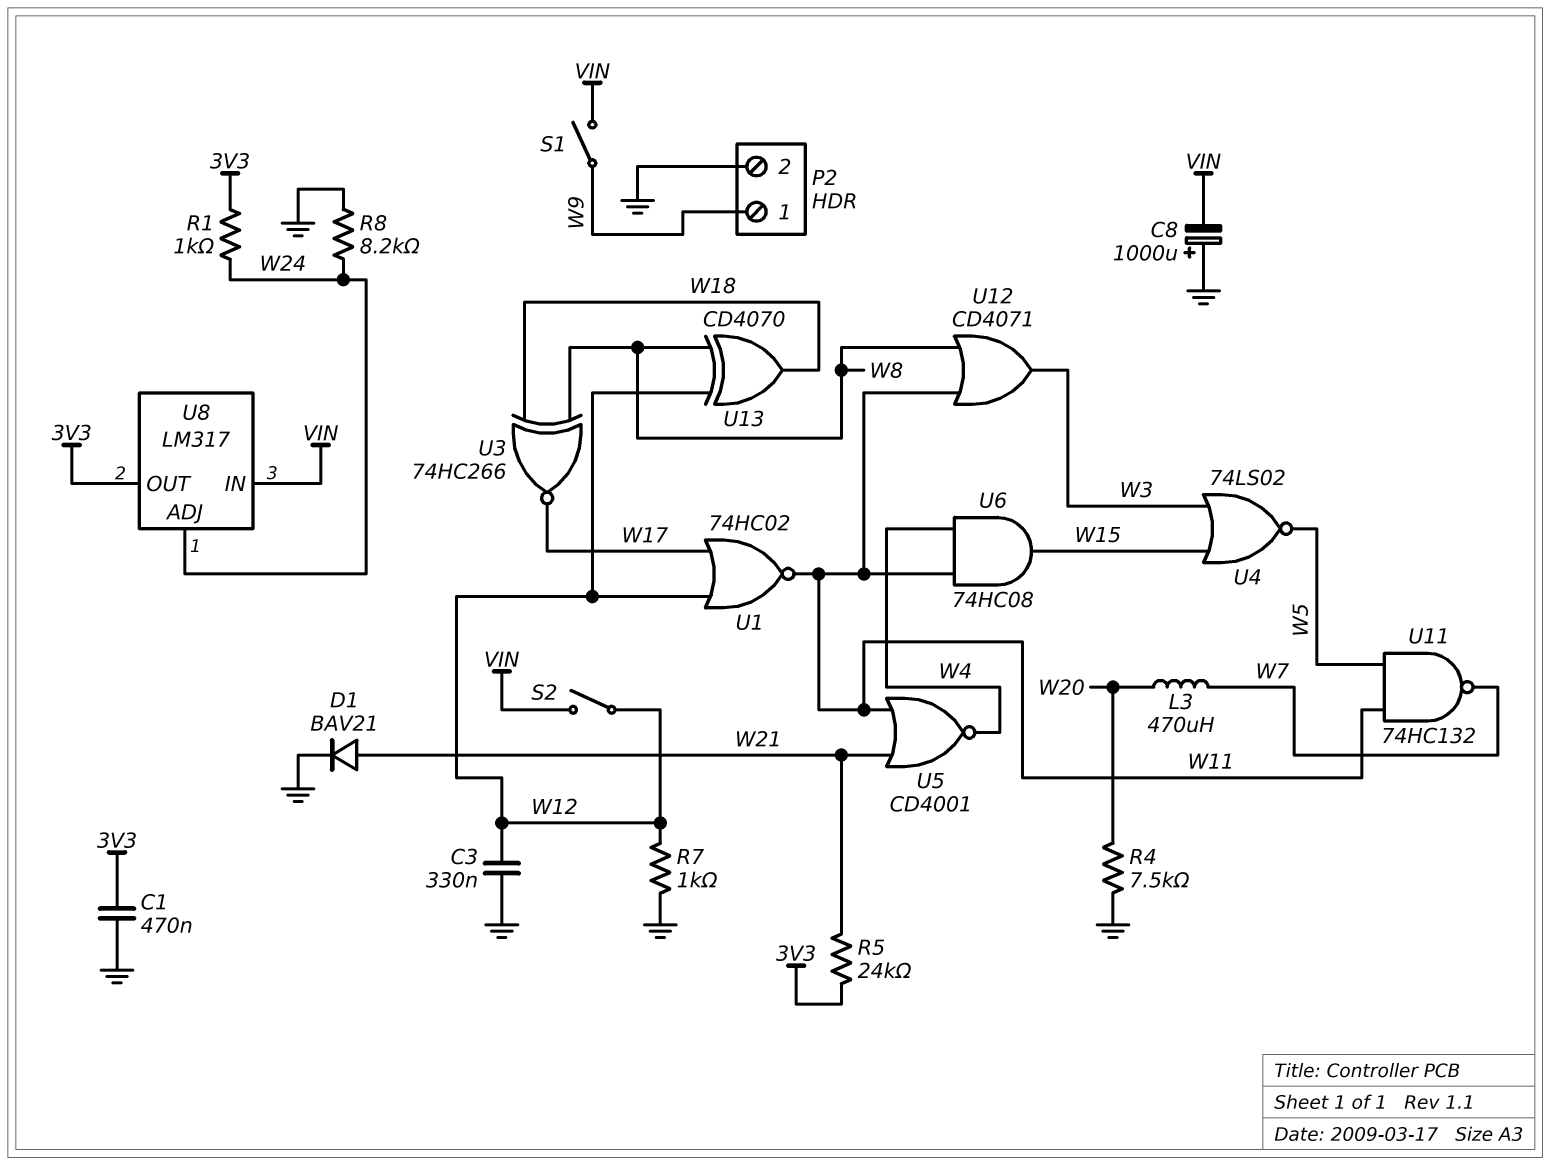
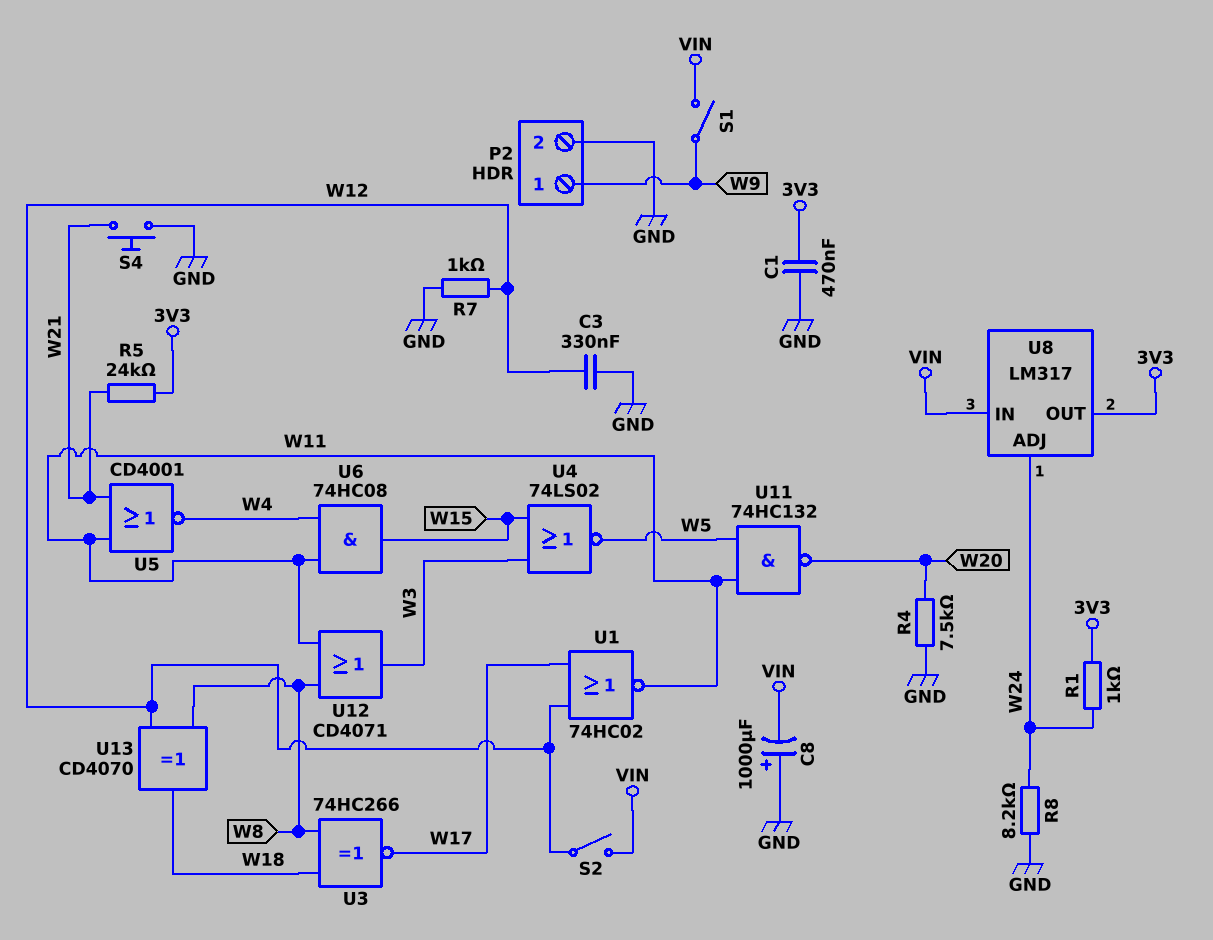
D1: diode BAV21 (A W21, K GND) -> none
L3: 470uH (W7, W20) -> none
S4: none -> button (GND, W21)
U11: NAND 74HC132 (in W5, in W11, out W7) -> NAND 74HC132 (in W5, in W11, out W20)

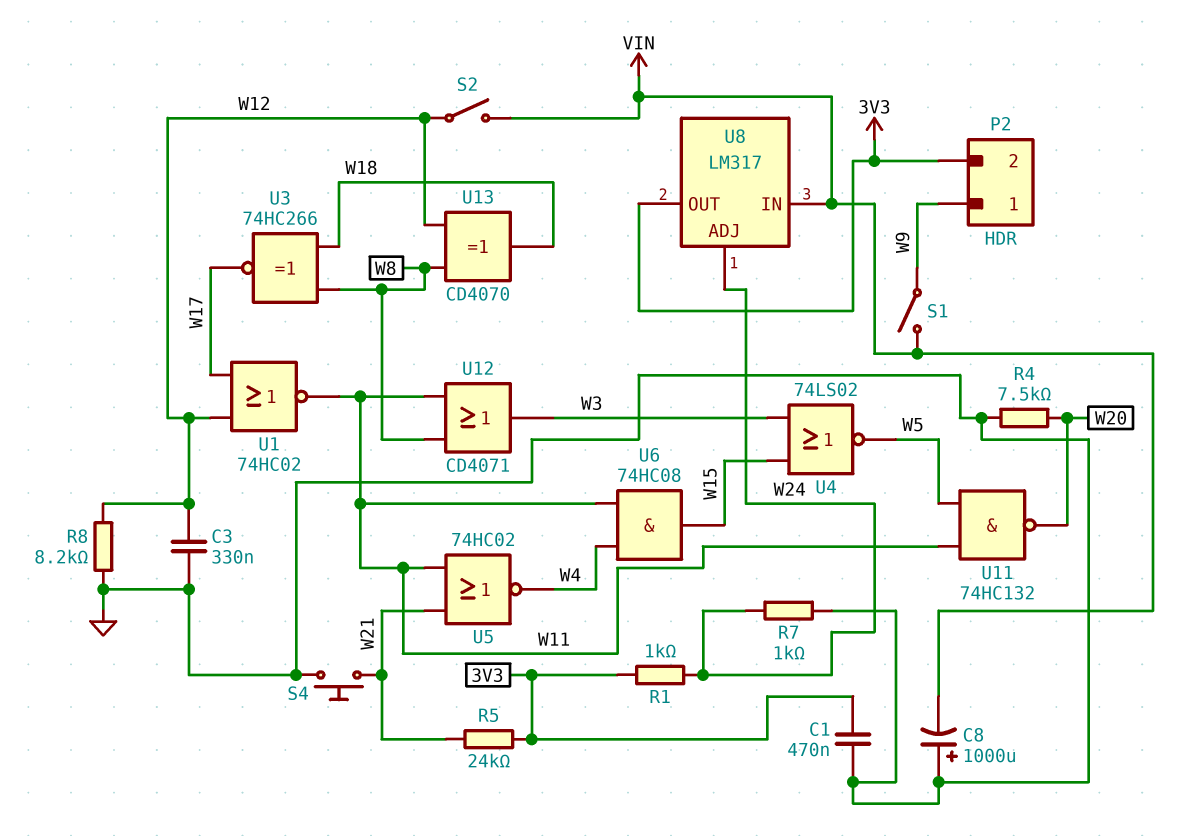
P2 pin 2: GND -> 3V3
R7: 1k (GND, W12) -> 1k (GND, W24)
R8: 8.2k (GND, W24) -> 8.2k (GND, W12)
U5: NOR CD4001 (in W11, in W21, out W4) -> NOR 74HC02 (in W11, in W21, out W4)

